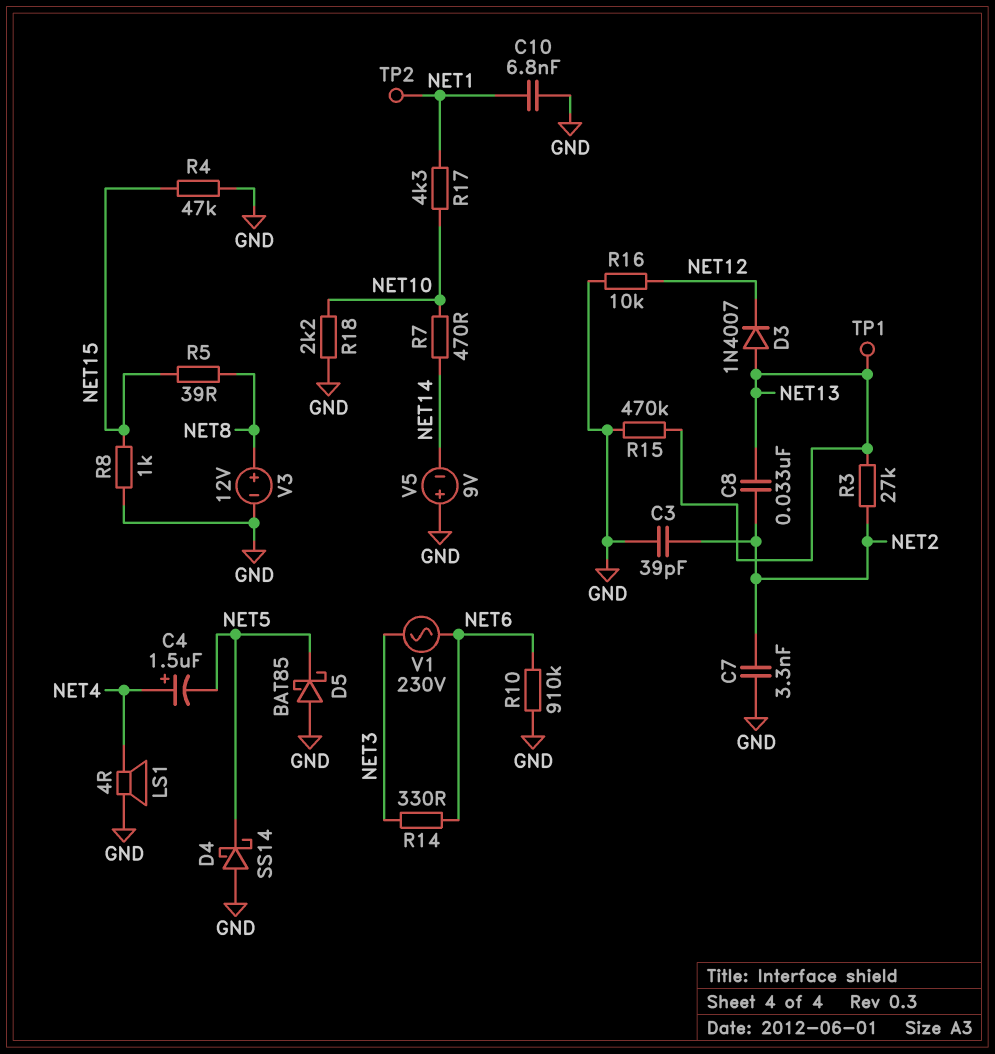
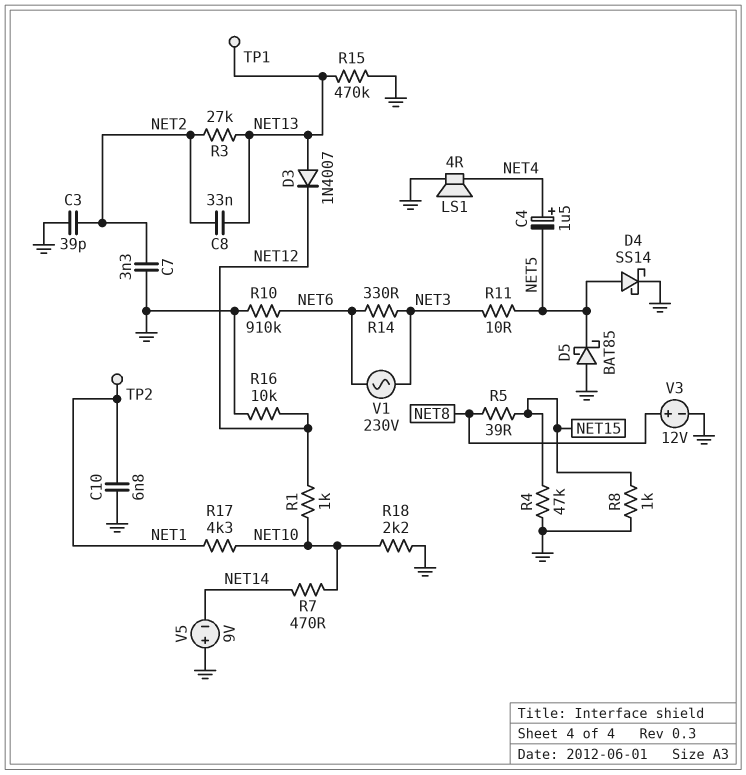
D4: schottky SS14 (A GND, K NET5) -> schottky SS14 (A NET5, K GND)
R1: none -> 1k (NET10, NET12)
R11: none -> 10 (NET3, NET5)

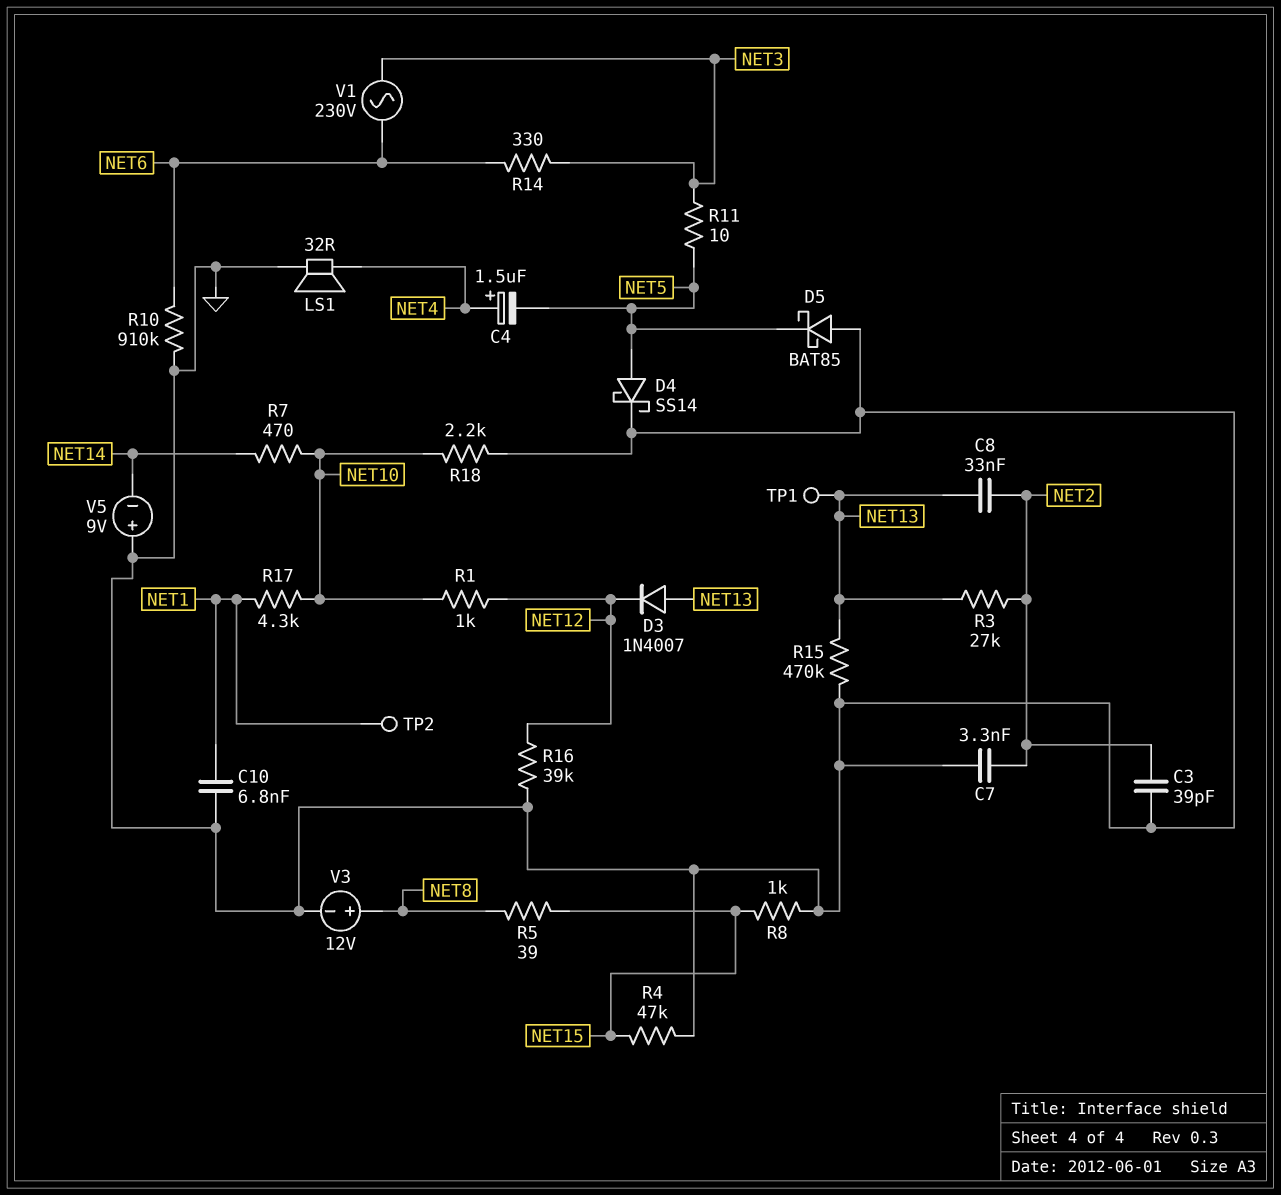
LS1: speaker 4R (GND, NET4) -> speaker 32R (GND, NET4)
R16: 10k (GND, NET12) -> 39k (GND, NET12)

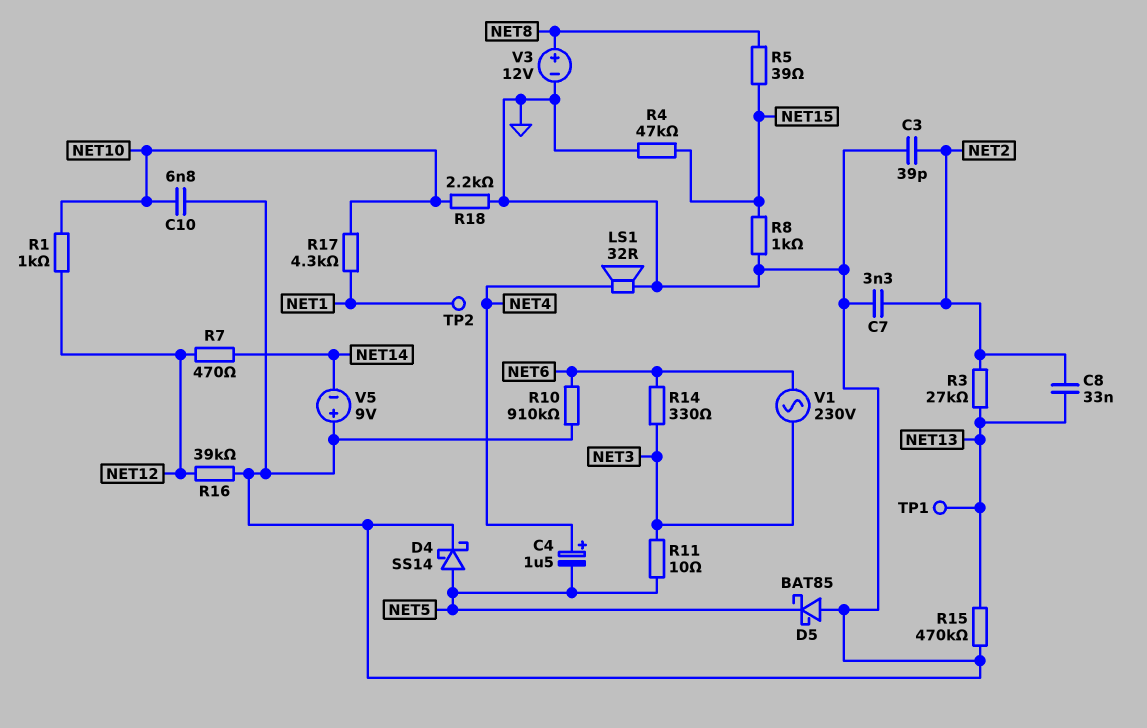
C10: 6.8nF (GND, NET1) -> 6.8nF (GND, NET10)
D3: diode 1N4007 (A NET13, K NET12) -> none
R7: 470 (NET10, NET14) -> 470 (NET12, NET14)

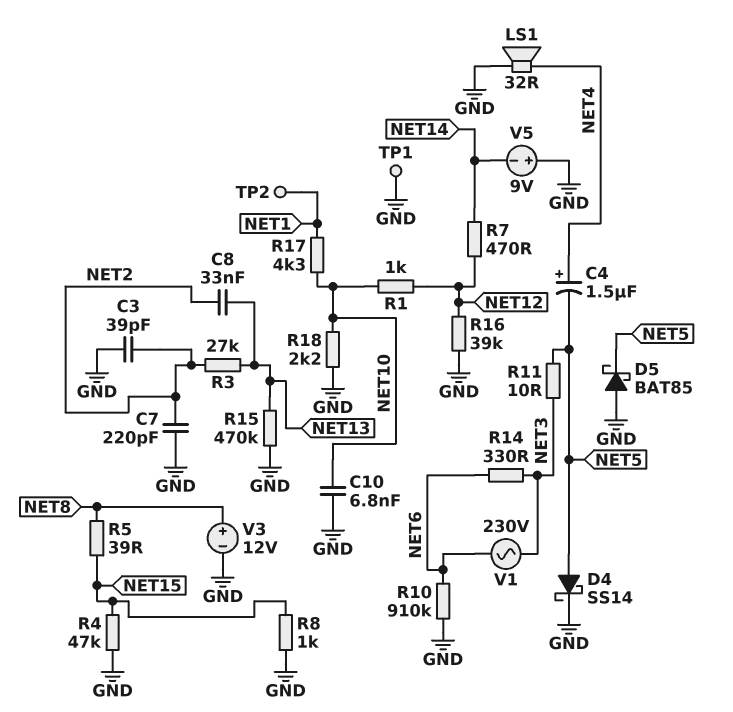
C7: 3.3nF (GND, NET2) -> 220pF (GND, NET2)
TP1: test point (NET13) -> test point (GND)

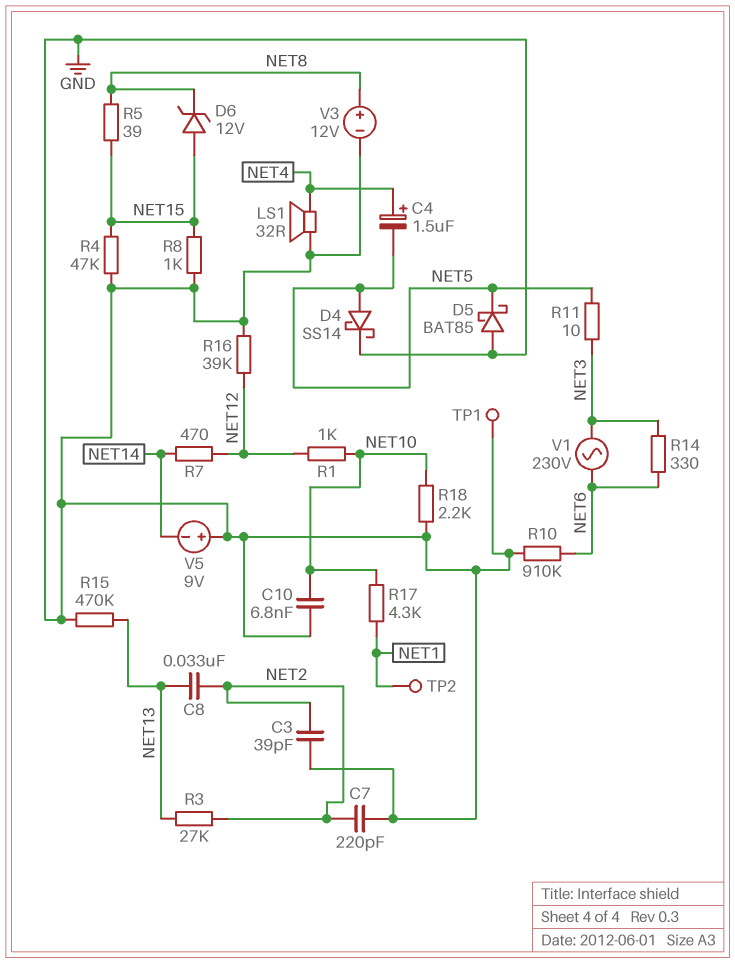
D6: none -> zener 12V (A NET15, K NET8)

